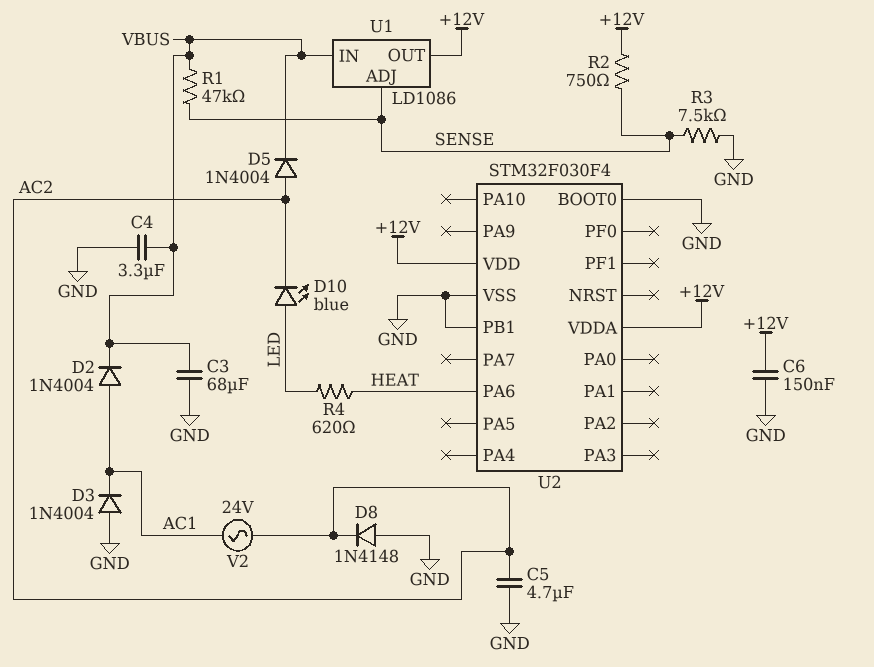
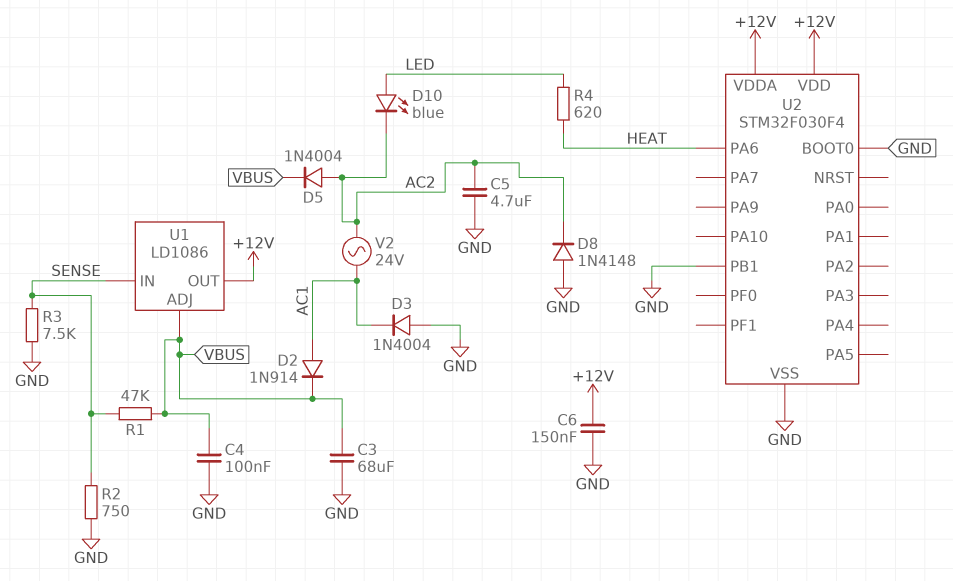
C4: 3.3uF (GND, VBUS) -> 100nF (GND, VBUS)
D2: diode 1N4004 (A AC1, K VBUS) -> diode 1N914 (A AC1, K VBUS)
R2: 750 (+12V, SENSE) -> 750 (GND, SENSE)
U1 pin ADJ: SENSE -> VBUS
U1 pin IN: VBUS -> SENSE

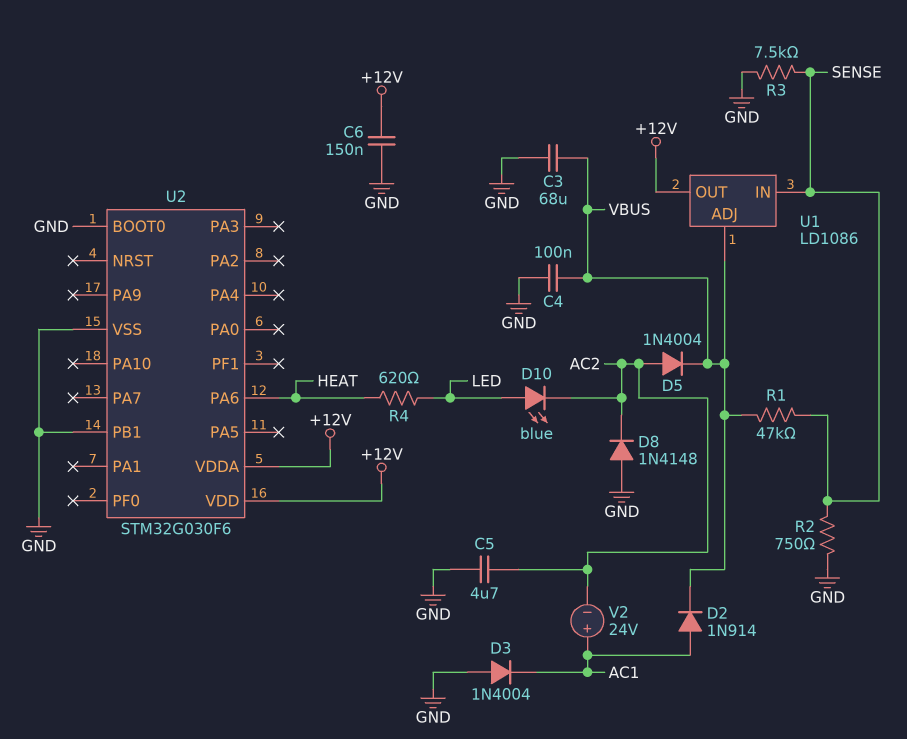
U2: STM32F030F4 -> STM32G030F6
V2: AC 24V (AC1, AC2) -> 24V (plus AC1, minus AC2)

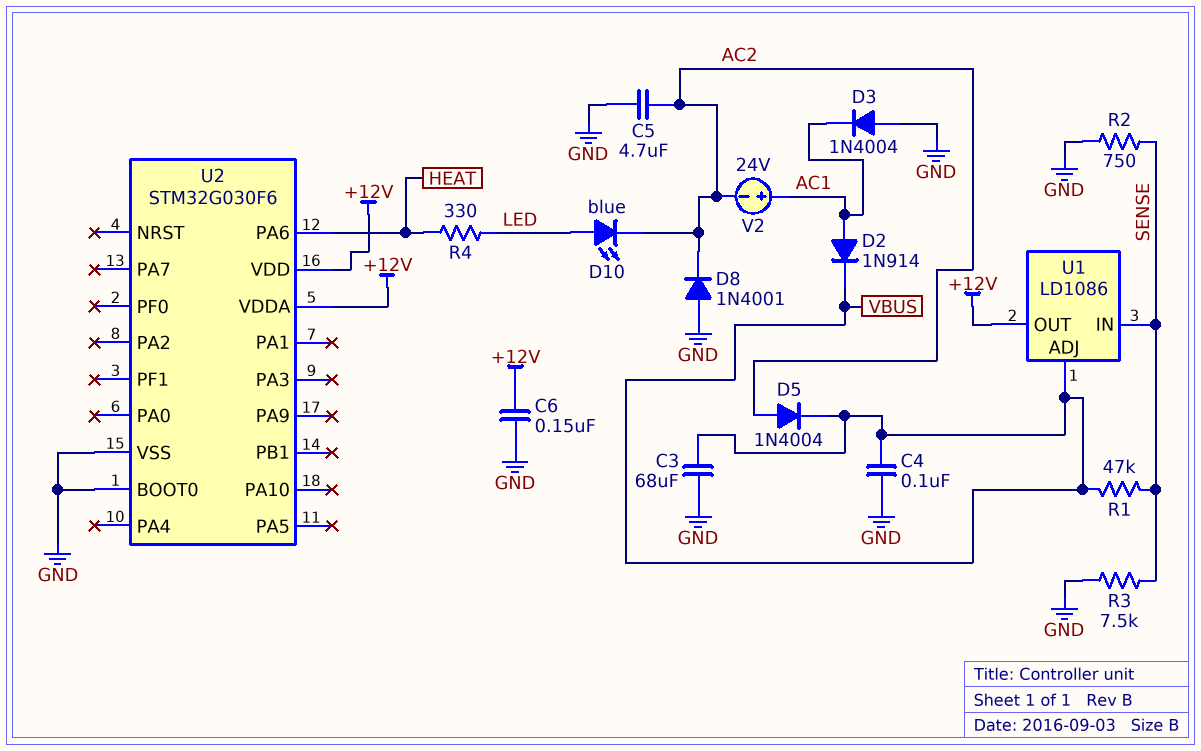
D8: diode 1N4148 (A GND, K AC2) -> diode 1N4001 (A GND, K AC2)
R4: 620 (HEAT, LED) -> 330 (HEAT, LED)
U2 pin PB1: GND -> none

